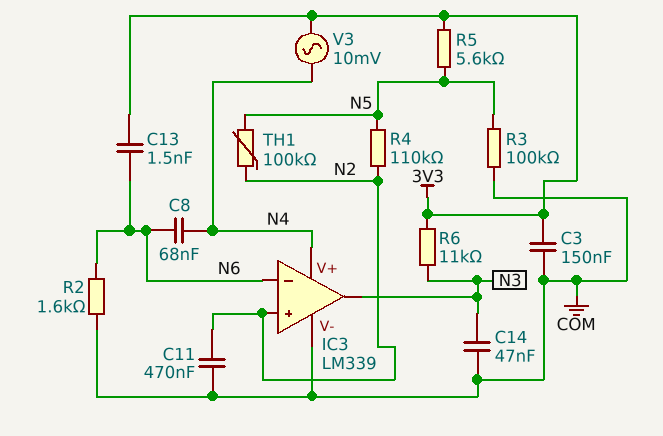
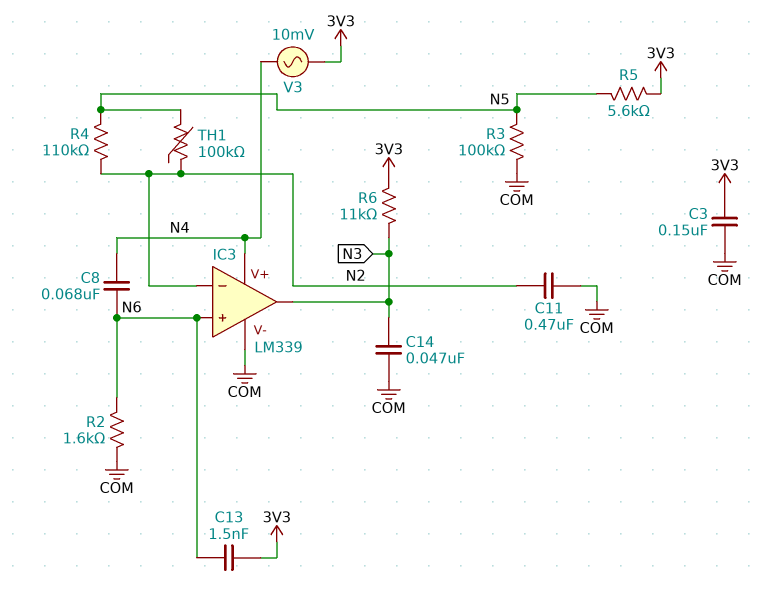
IC3 pin in+: N2 -> N6
IC3 pin in-: N6 -> N2

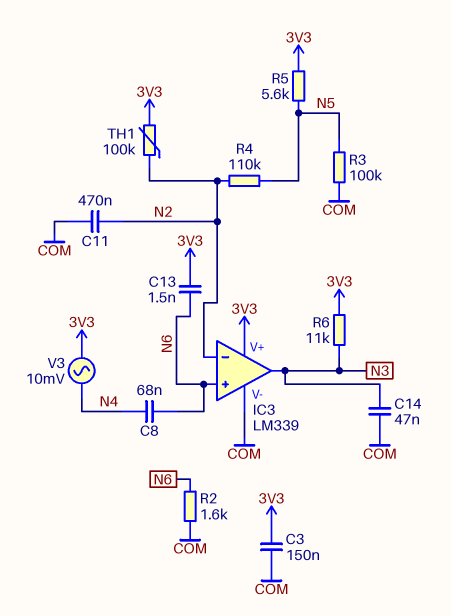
IC3 pin V+: N4 -> 3V3
TH1: 100k (N2, N5) -> 100k (3V3, N2)

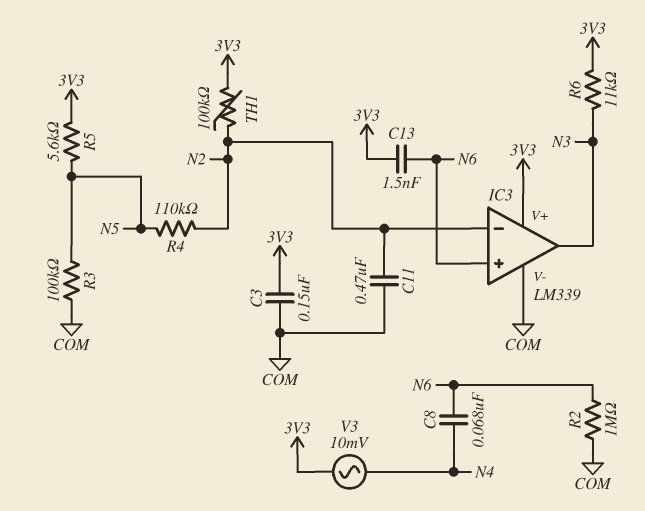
C14: 47nF (COM, N3) -> none
R2: 1.6k (COM, N6) -> 1M (COM, N6)

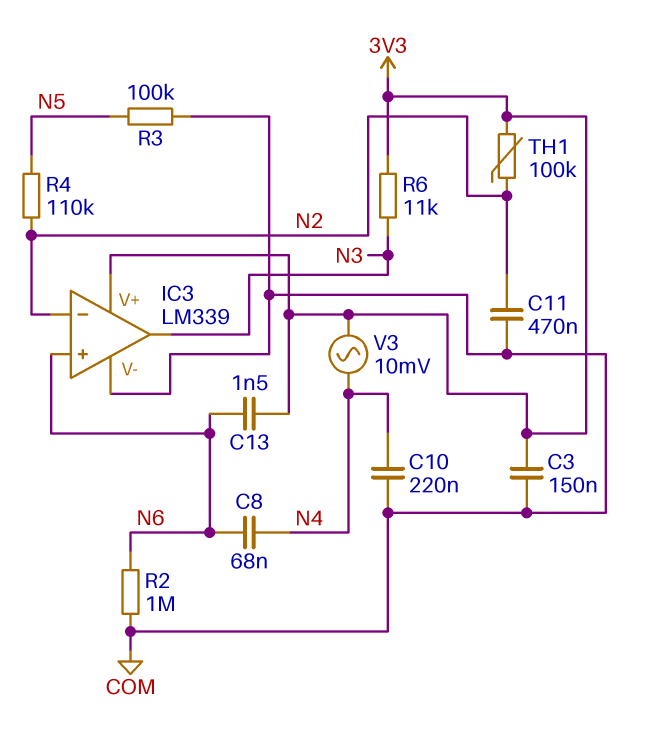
C10: none -> 220nF (COM, N4)
R5: 5.6k (3V3, N5) -> none

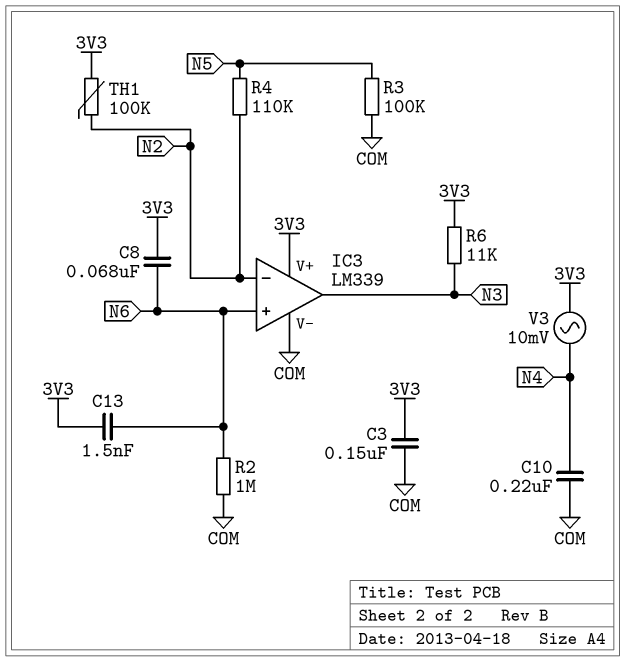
C8: 68nF (N4, N6) -> 68nF (3V3, N6)
C11: 470nF (COM, N2) -> none

